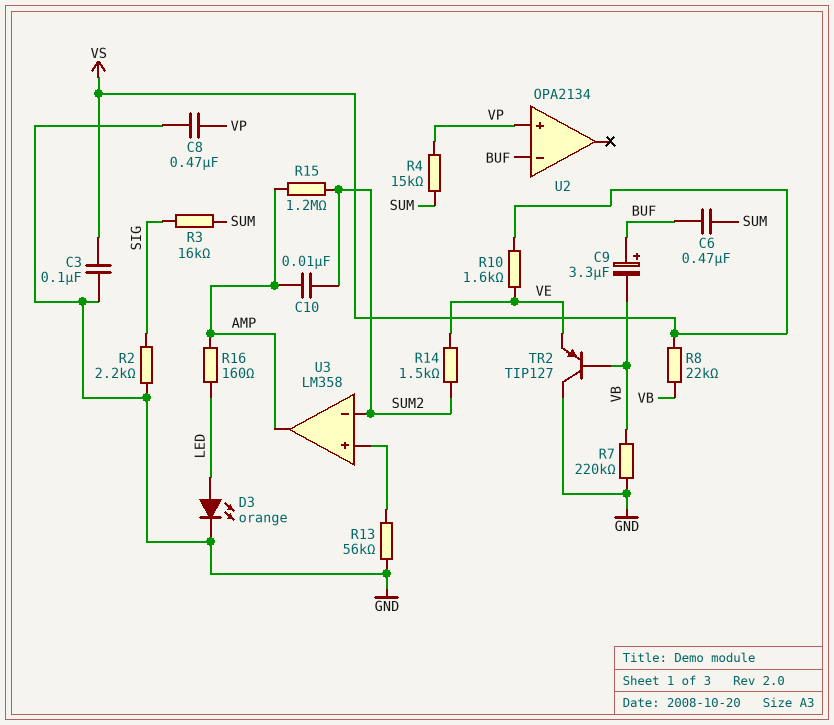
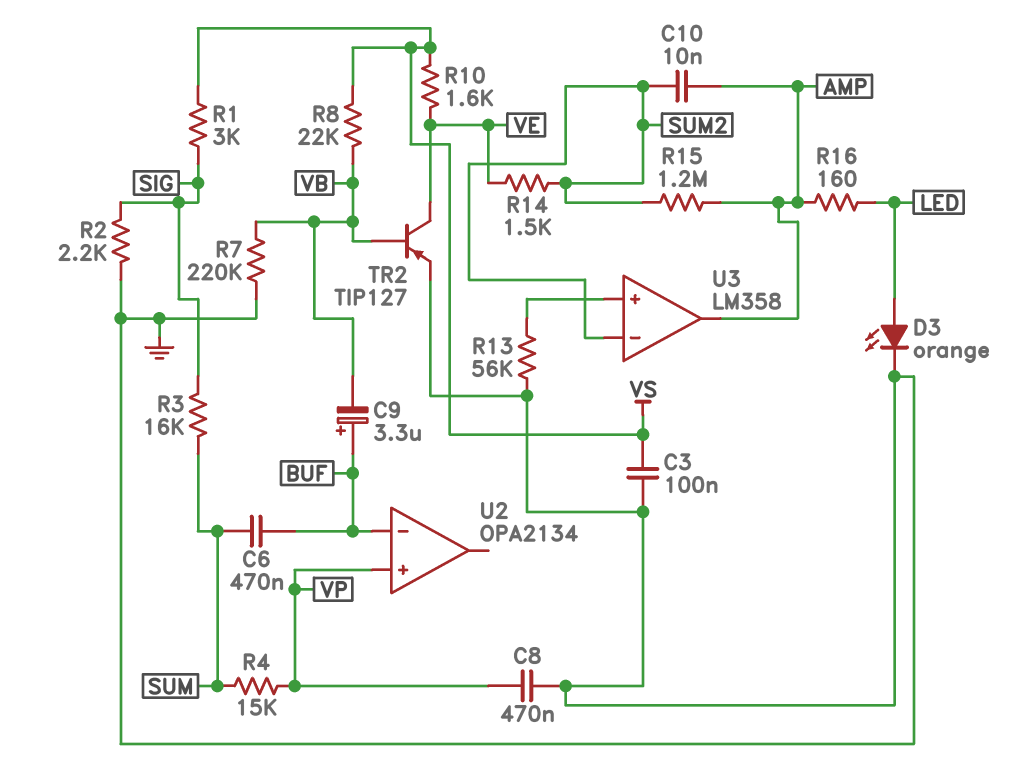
R1: none -> 3k (SIG, VS)
TR2: PNP TIP127 (B VB, C GND, E VE) -> PNP TIP127 (B VB, C VE, E GND)

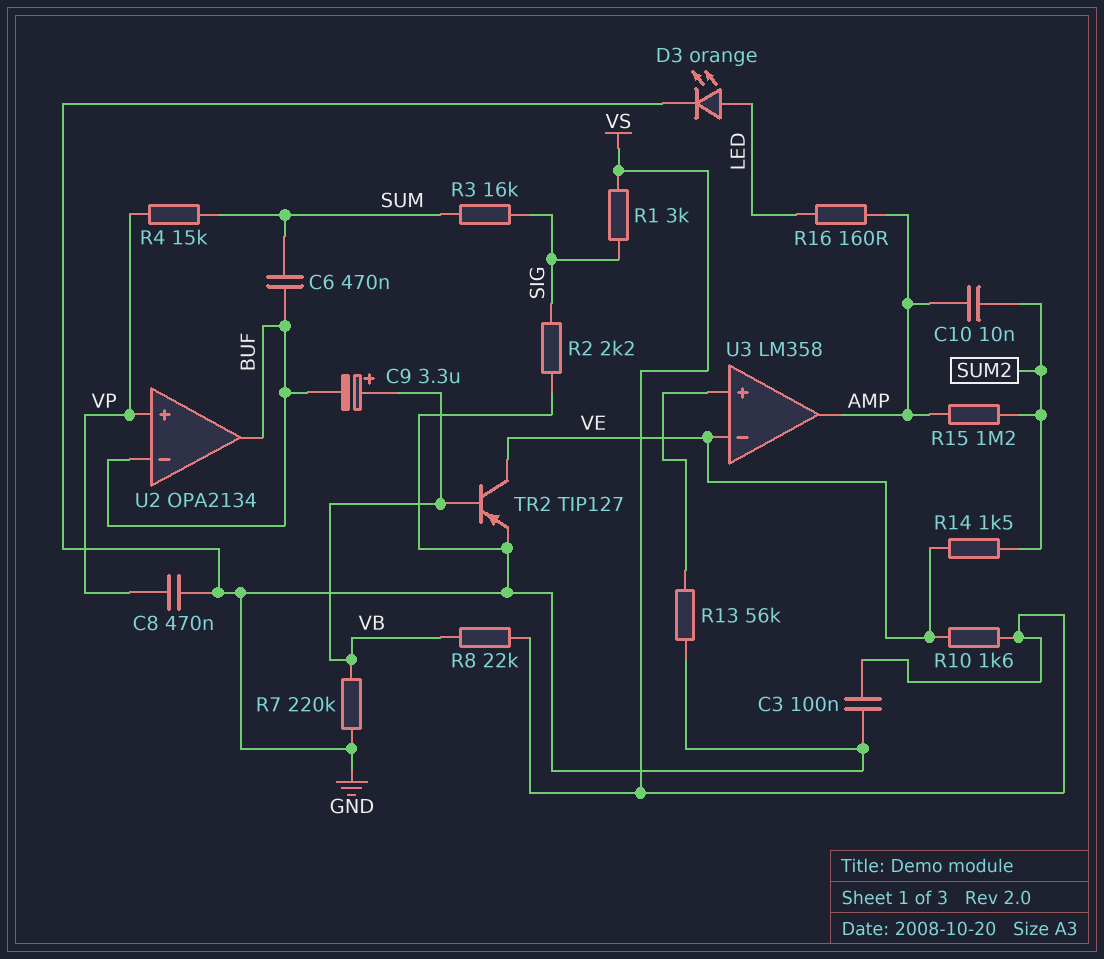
C9: 3.3uF (plus BUF, minus VB) -> 3.3uF (plus VB, minus BUF)
U2 pin out: none -> BUF
U3 pin in-: SUM2 -> VE

